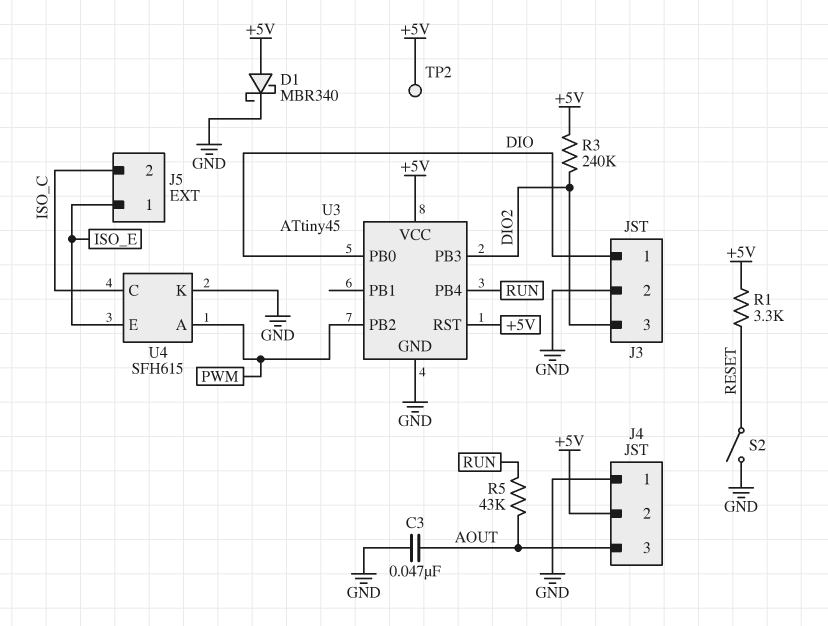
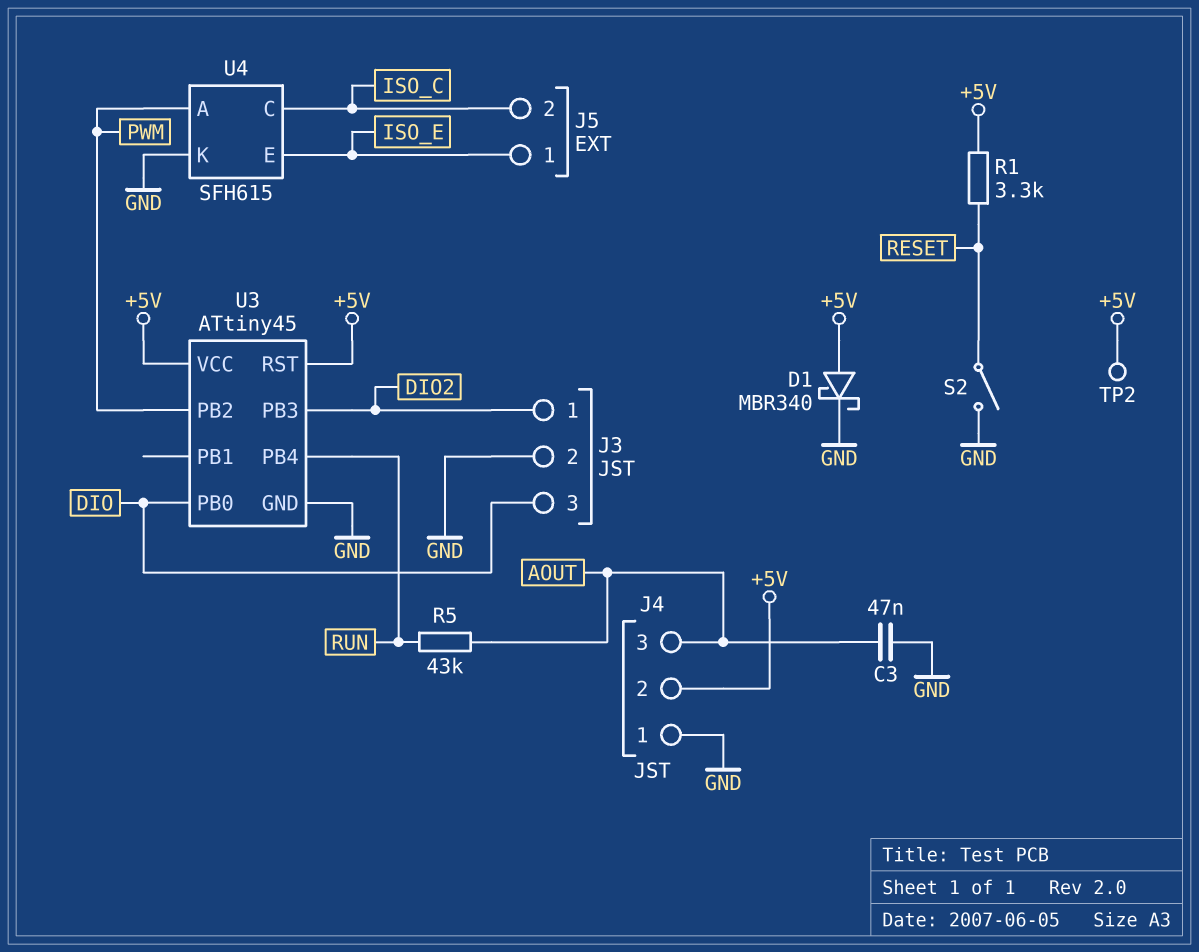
J3 pin 1: DIO -> DIO2
J3 pin 3: DIO2 -> DIO
R3: 240k (+5V, DIO2) -> none

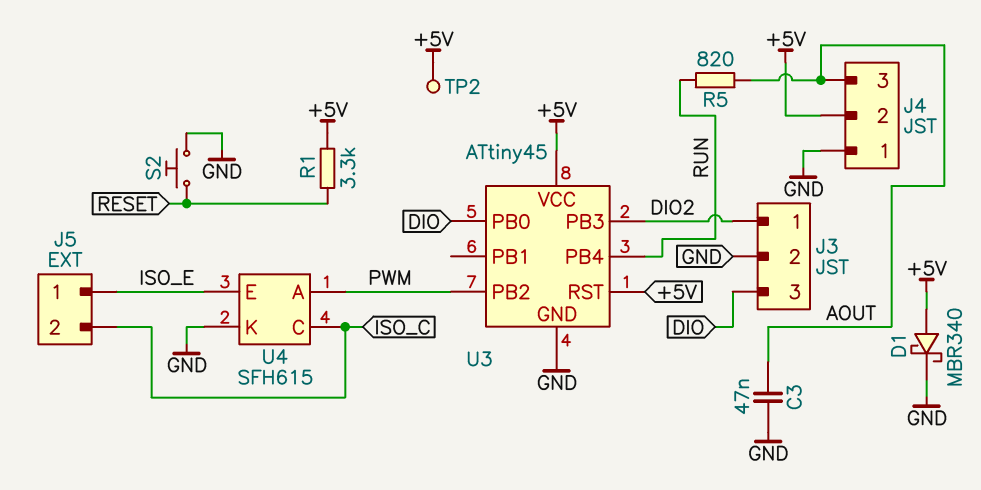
R5: 43k (AOUT, RUN) -> 820 (AOUT, RUN)
S2: switch (GND, RESET) -> button (GND, RESET)

